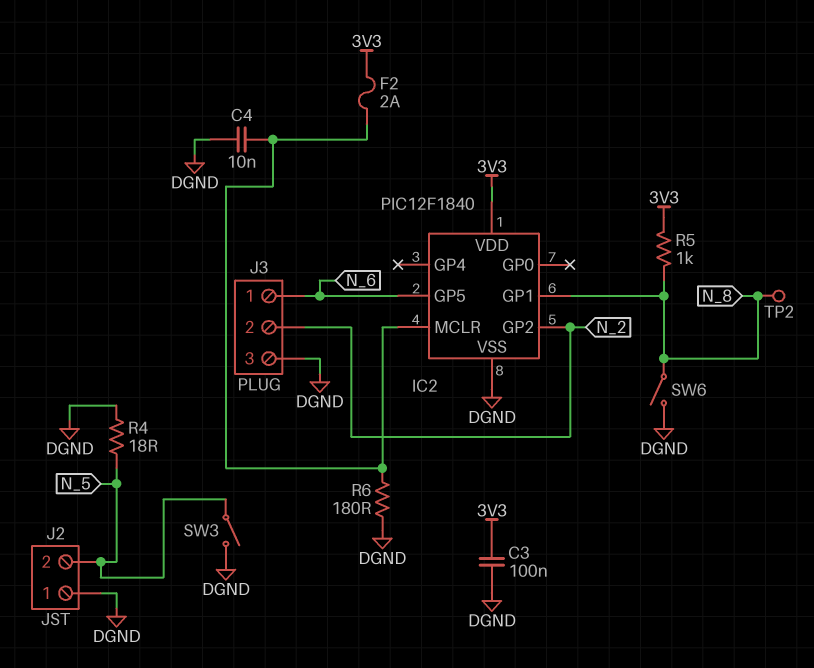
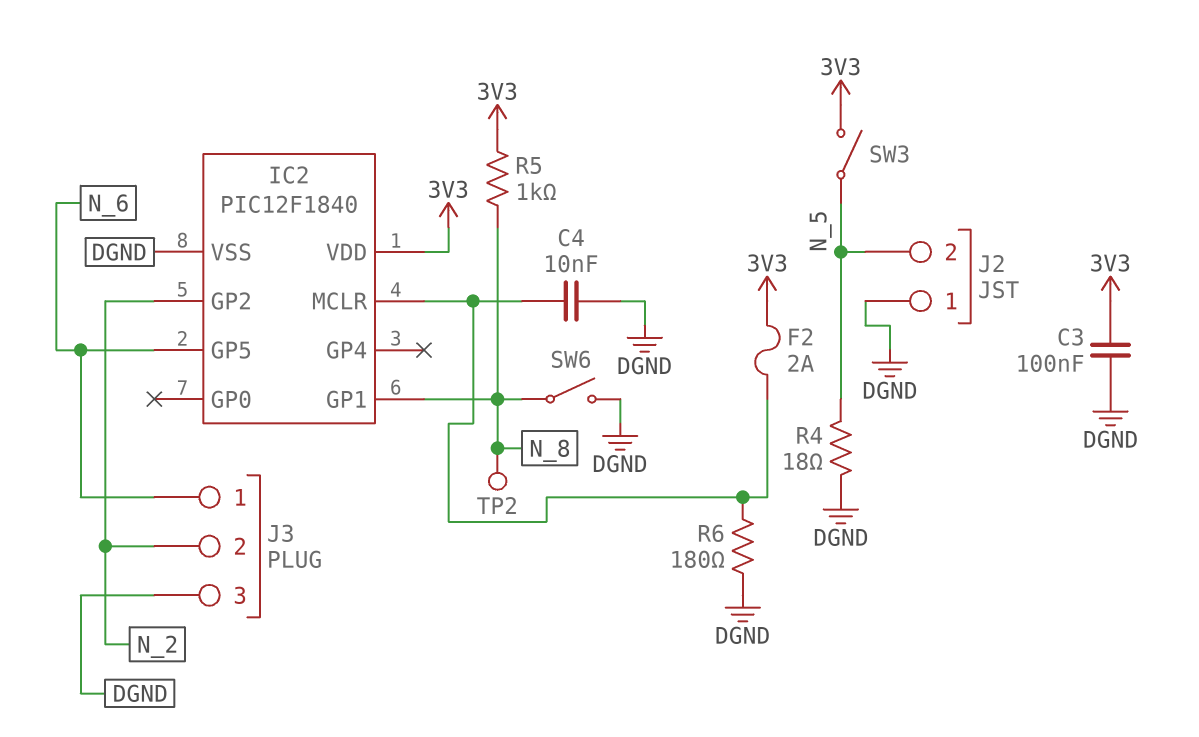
SW3: switch (DGND, N_5) -> switch (3V3, N_5)

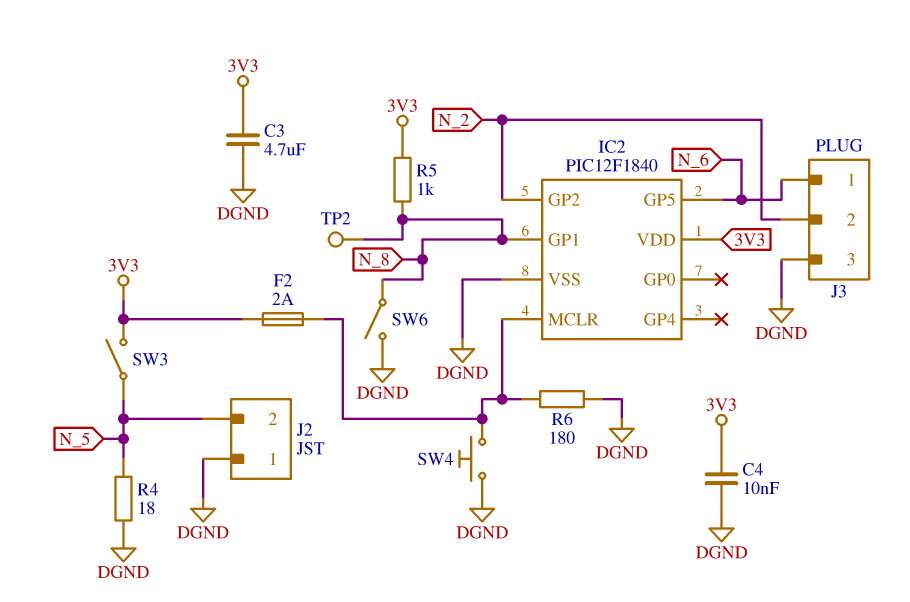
C3: 100nF (3V3, DGND) -> 4.7uF (3V3, DGND)
C4: 10nF (DGND, IC2/MCLR) -> 10nF (3V3, DGND)
SW4: none -> button (DGND, IC2/MCLR)

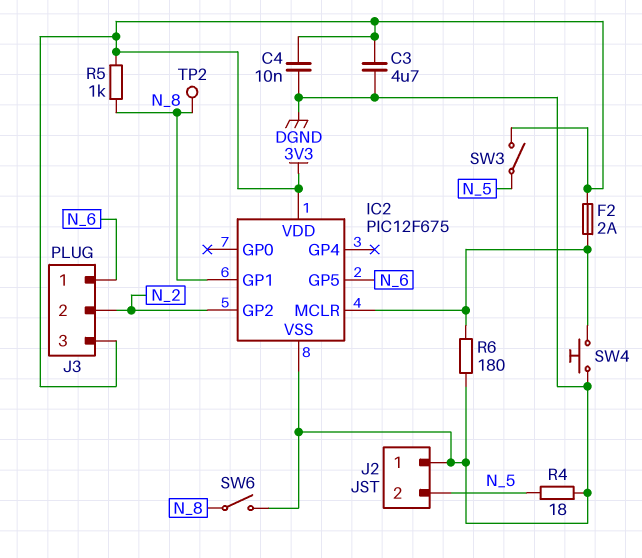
IC2: PIC12F1840 -> PIC12F675
J3 pin 3: DGND -> 3V3

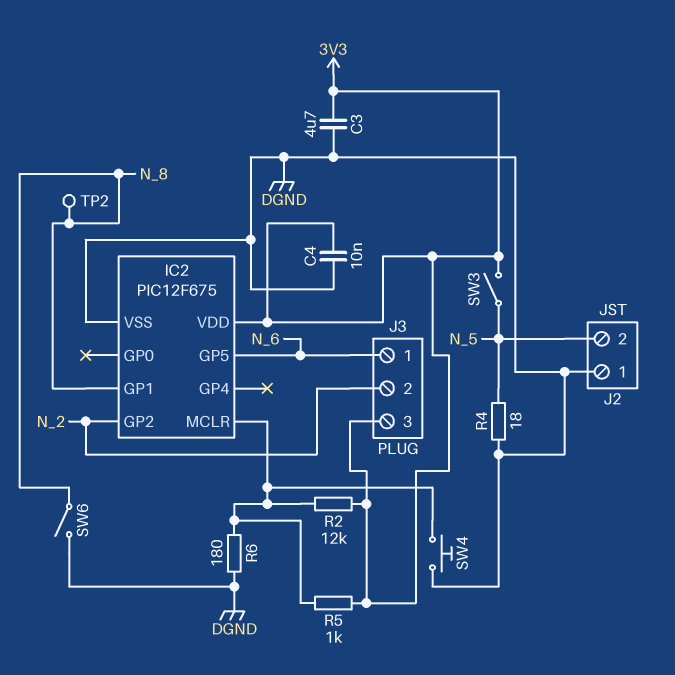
F2: 2A (3V3, IC2/MCLR) -> none
R2: none -> 12k (3V3, IC2/MCLR)
R5: 1k (3V3, N_8) -> 1k (3V3, IC2/MCLR)

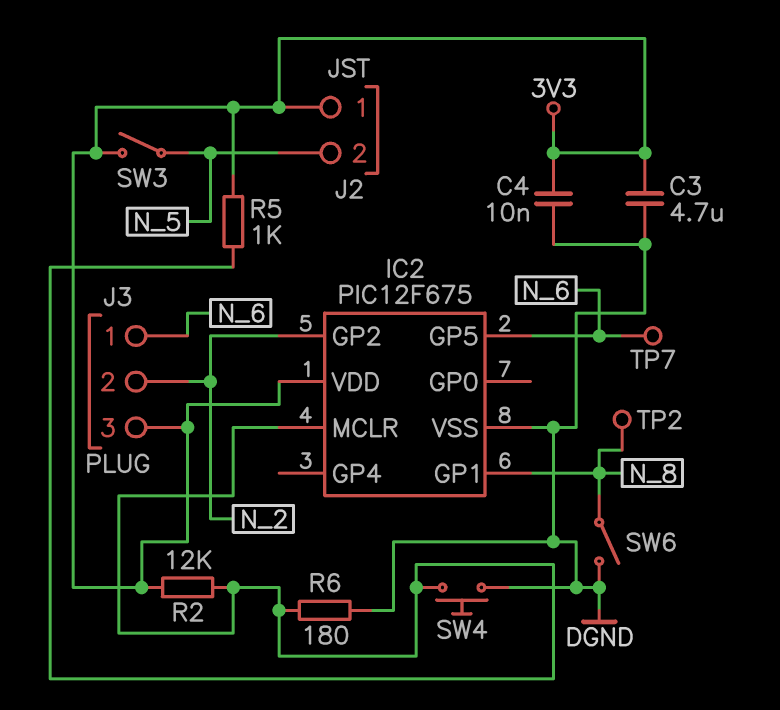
J2 pin 1: DGND -> 3V3
R4: 18 (DGND, N_5) -> none
TP7: none -> test point (N_6)

